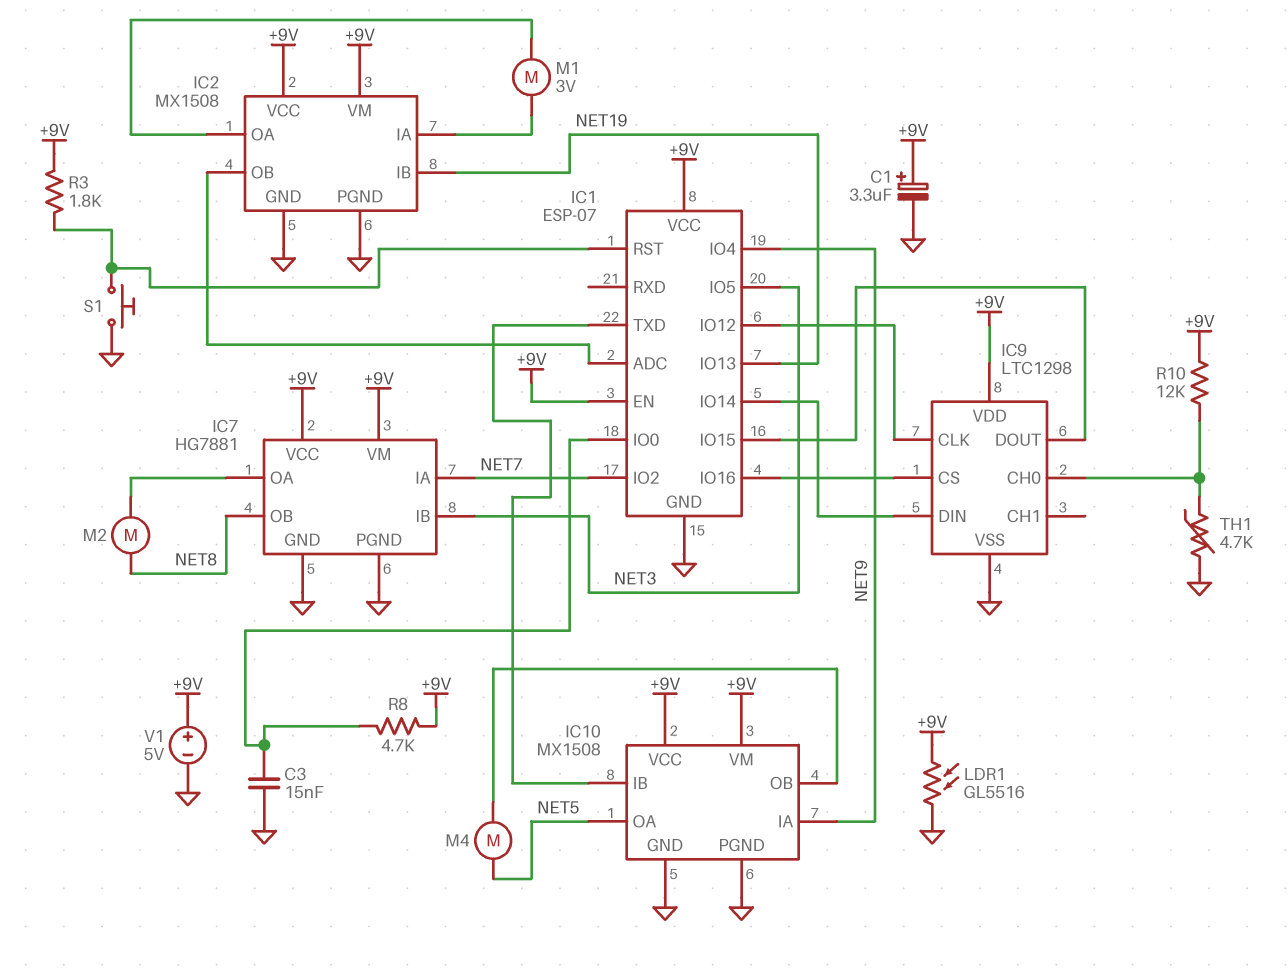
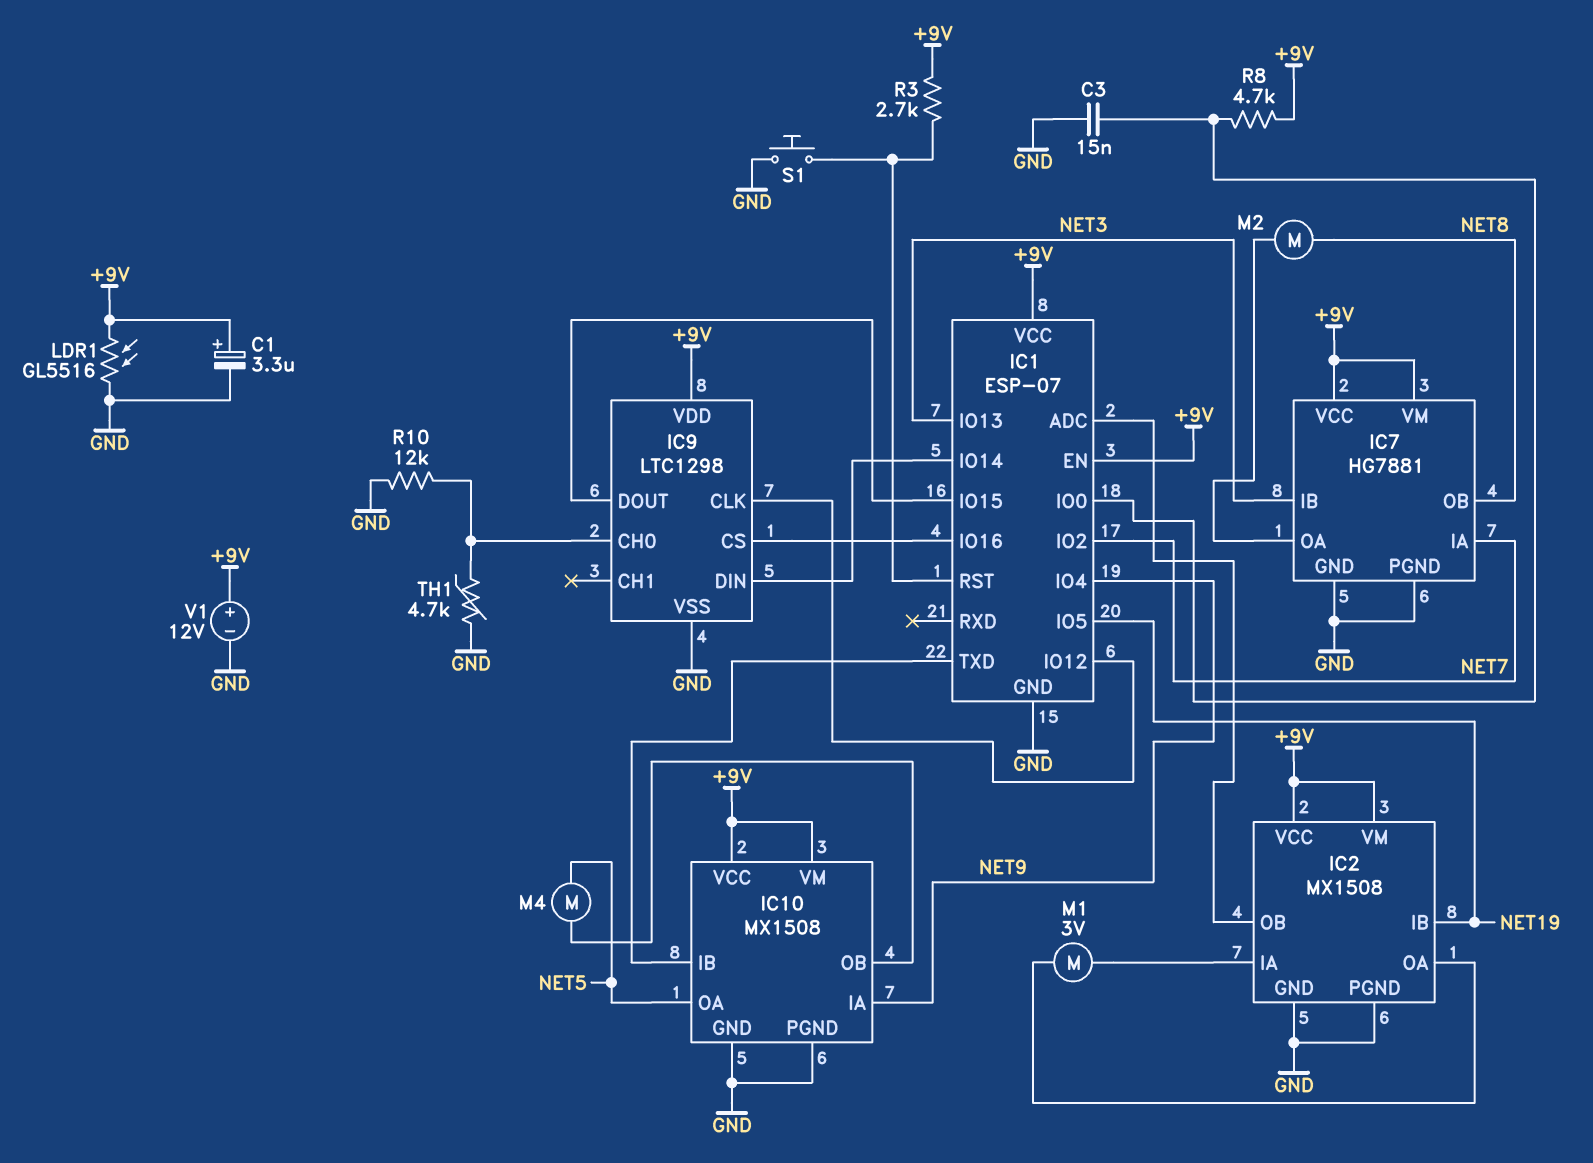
IC1 pin IO5: NET3 -> NET19
IC1 pin IO13: NET19 -> NET3
R3: 1.8k (+9V, IC1/RST) -> 2.7k (+9V, IC1/RST)
R10: 12k (+9V, IC9/CH0) -> 12k (GND, IC9/CH0)
V1: 5V (plus +9V, minus GND) -> 12V (plus +9V, minus GND)

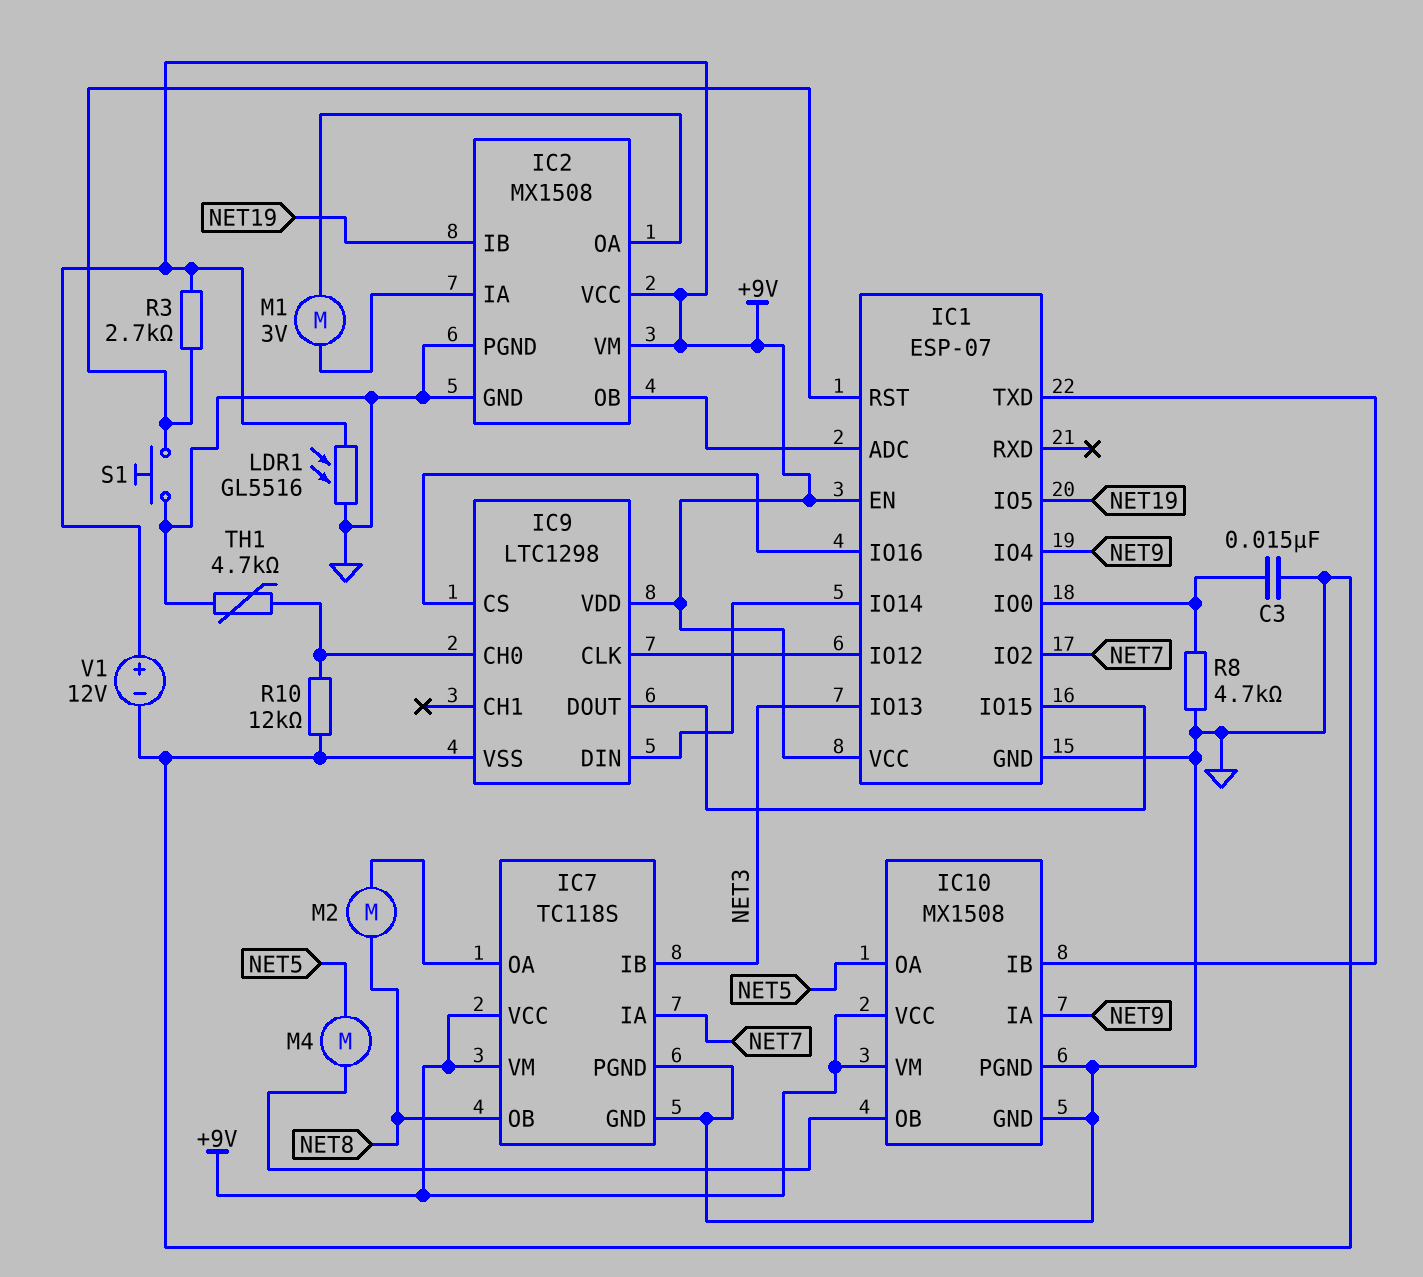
C1: 3.3uF (plus +9V, minus GND) -> none
IC7: HG7881 -> TC118S
R8: 4.7k (+9V, IC1/IO0) -> 4.7k (GND, IC1/IO0)

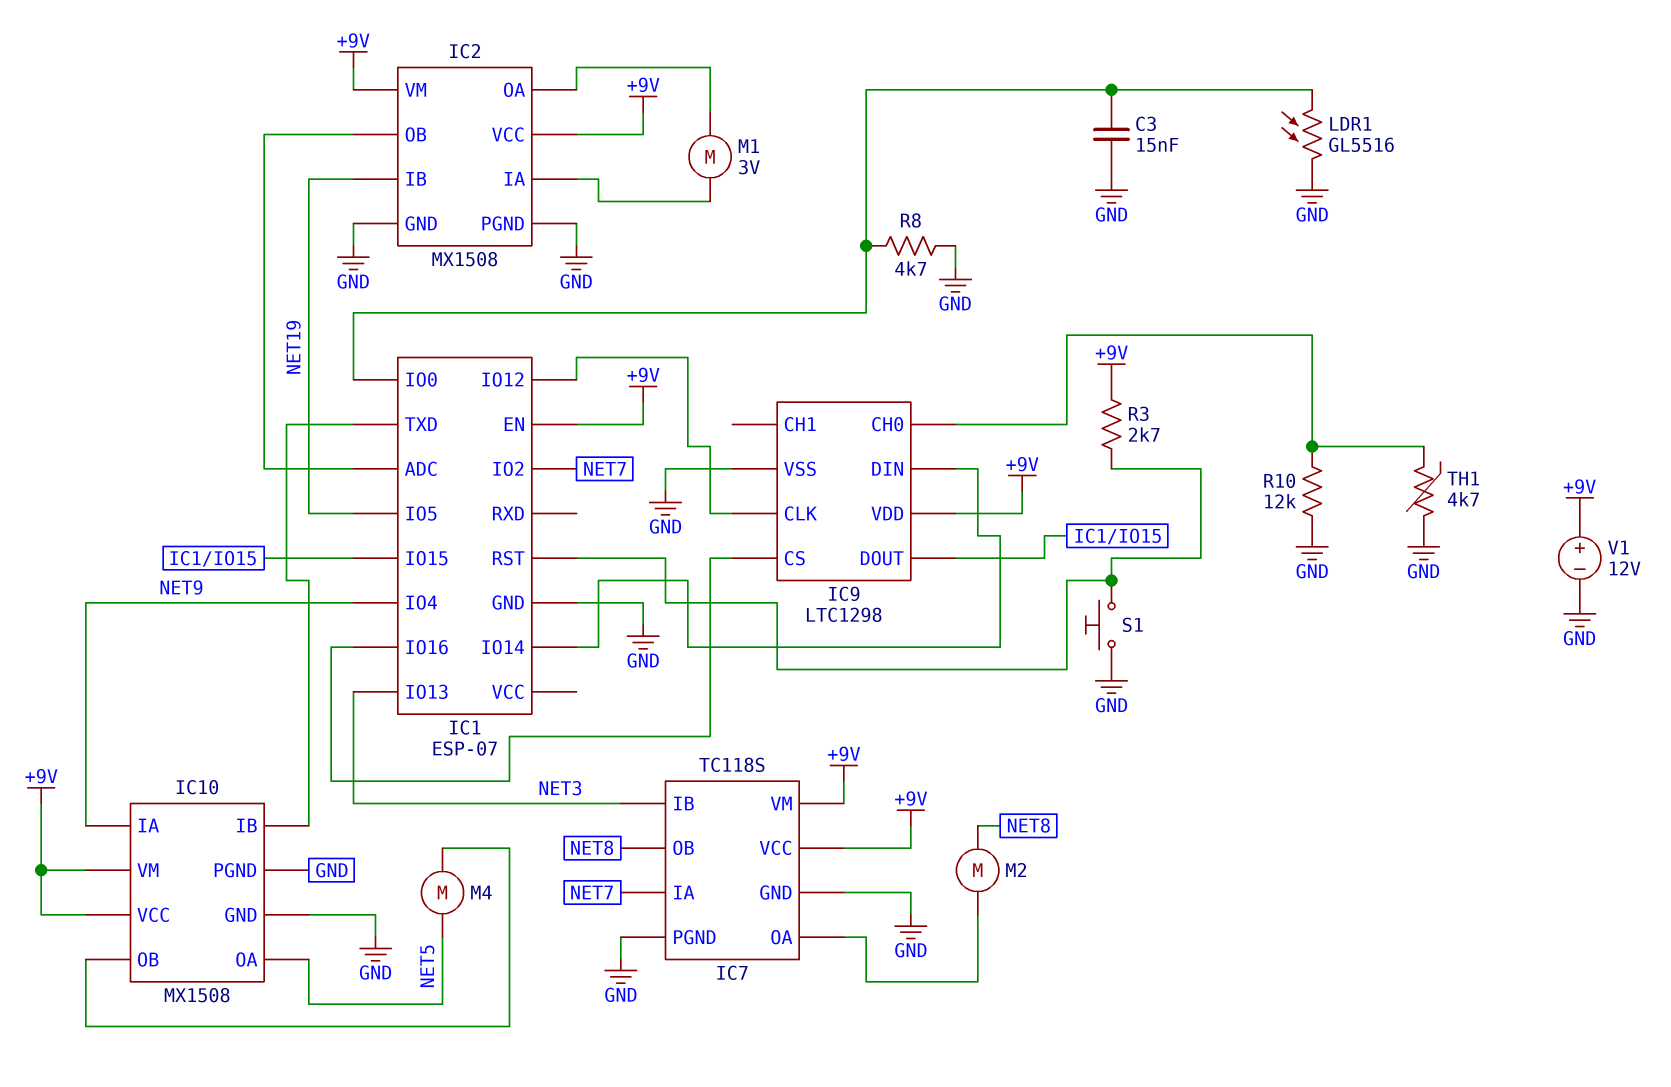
IC1 pin VCC: +9V -> none
LDR1: GL5516 (+9V, GND) -> GL5516 (GND, IC1/IO0)

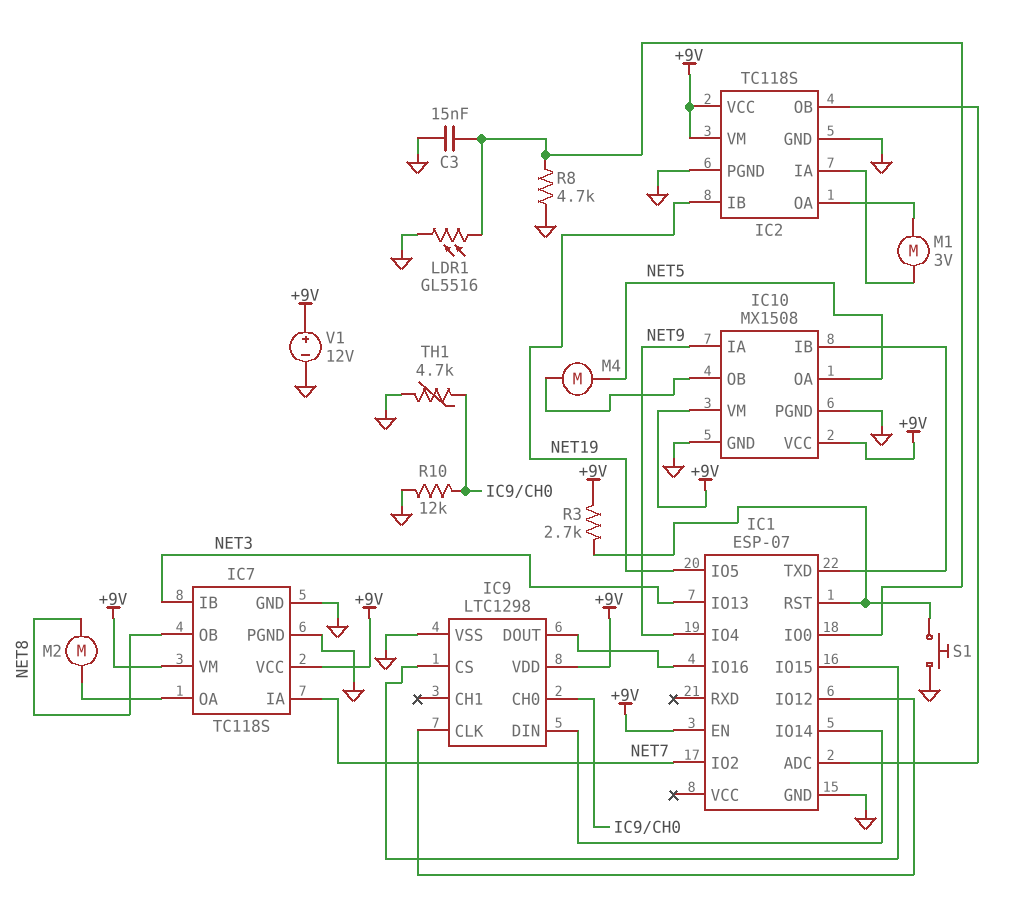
IC2: MX1508 -> TC118S
IC9 pin CS: IC1/IO16 -> IC1/IO15
IC9 pin DOUT: IC1/IO15 -> IC1/IO16

